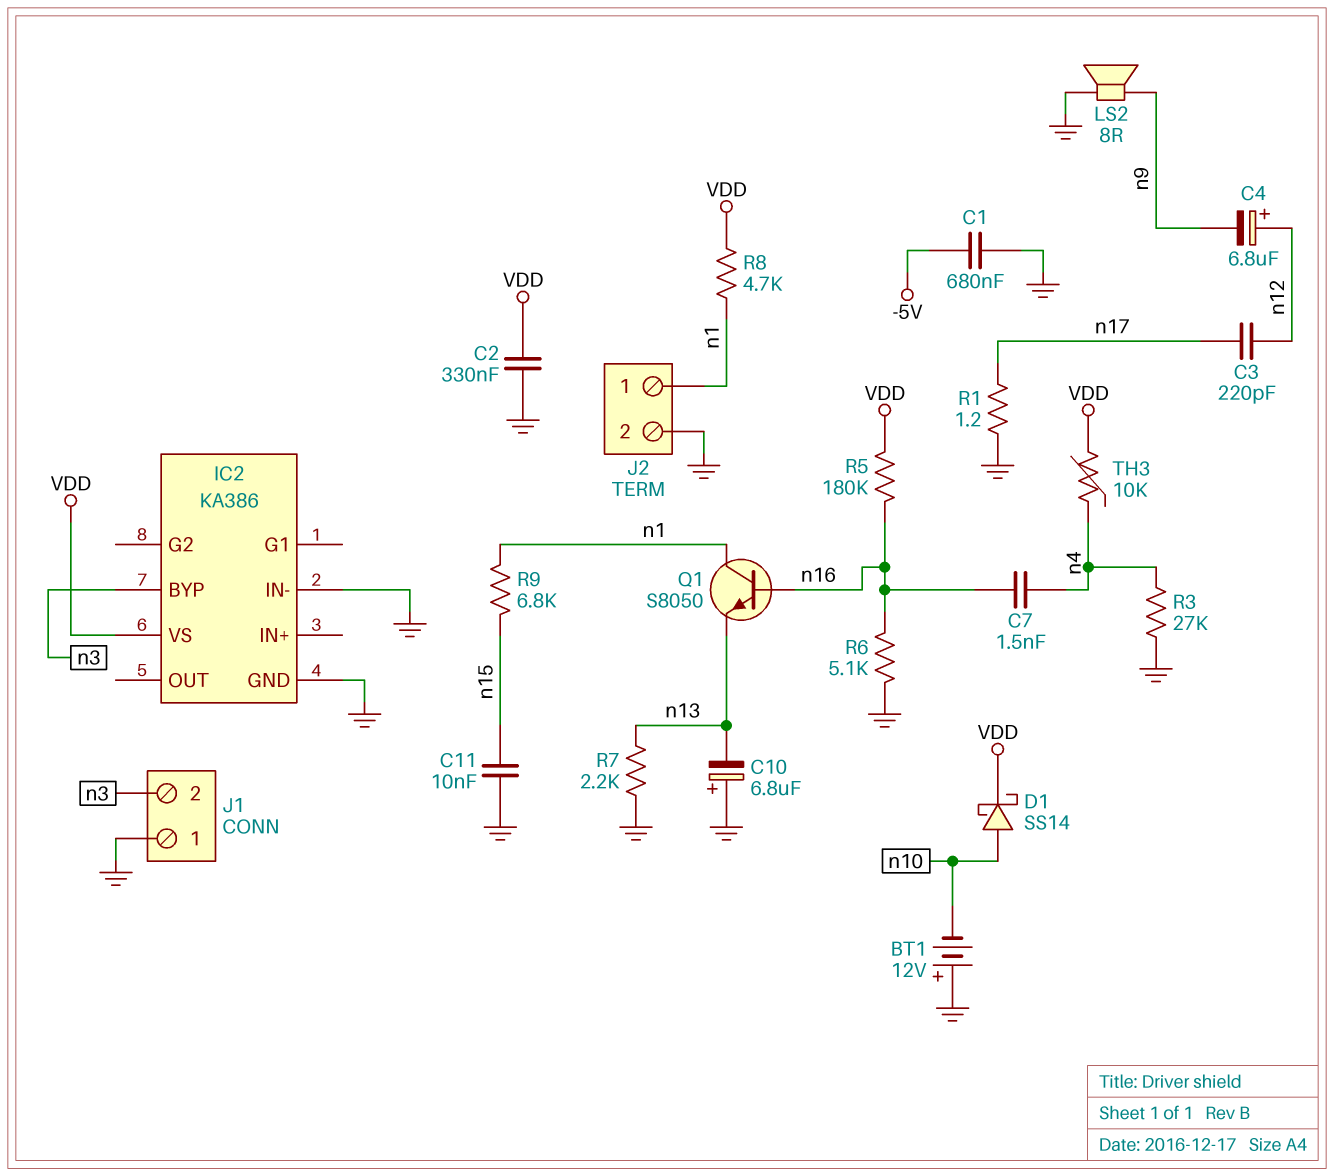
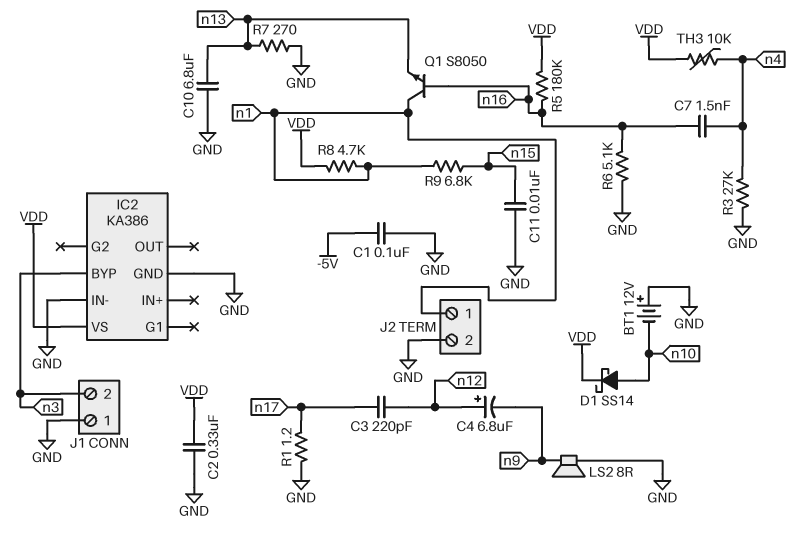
C1: 680nF (-5V, GND) -> 100nF (-5V, GND)
C10: 6.8uF (plus GND, minus n13) -> 6.8uF (GND, n13)
R7: 2.2k (GND, n13) -> 270 (GND, n13)

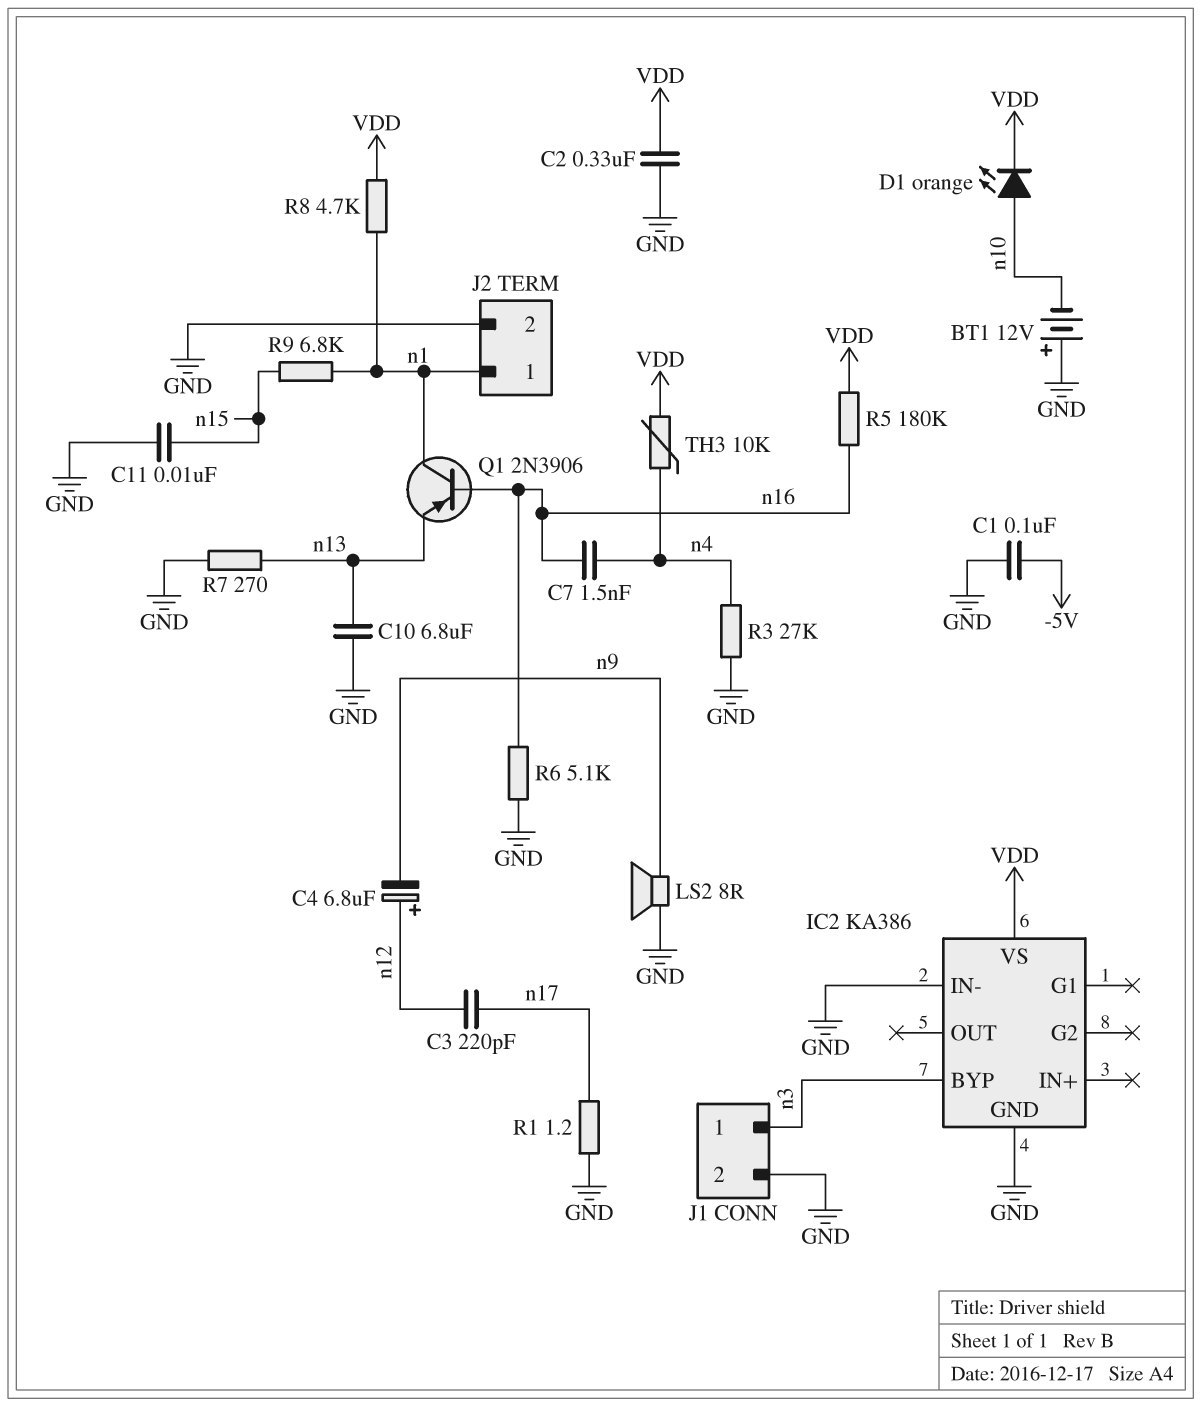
D1: schottky SS14 (A n10, K VDD) -> LED orange (A n10, K VDD)
J1 pin 1: GND -> n3
J1 pin 2: n3 -> GND
Q1: NPN S8050 (B n16, C n1, E n13) -> PNP 2N3906 (B n16, C n1, E n13)

